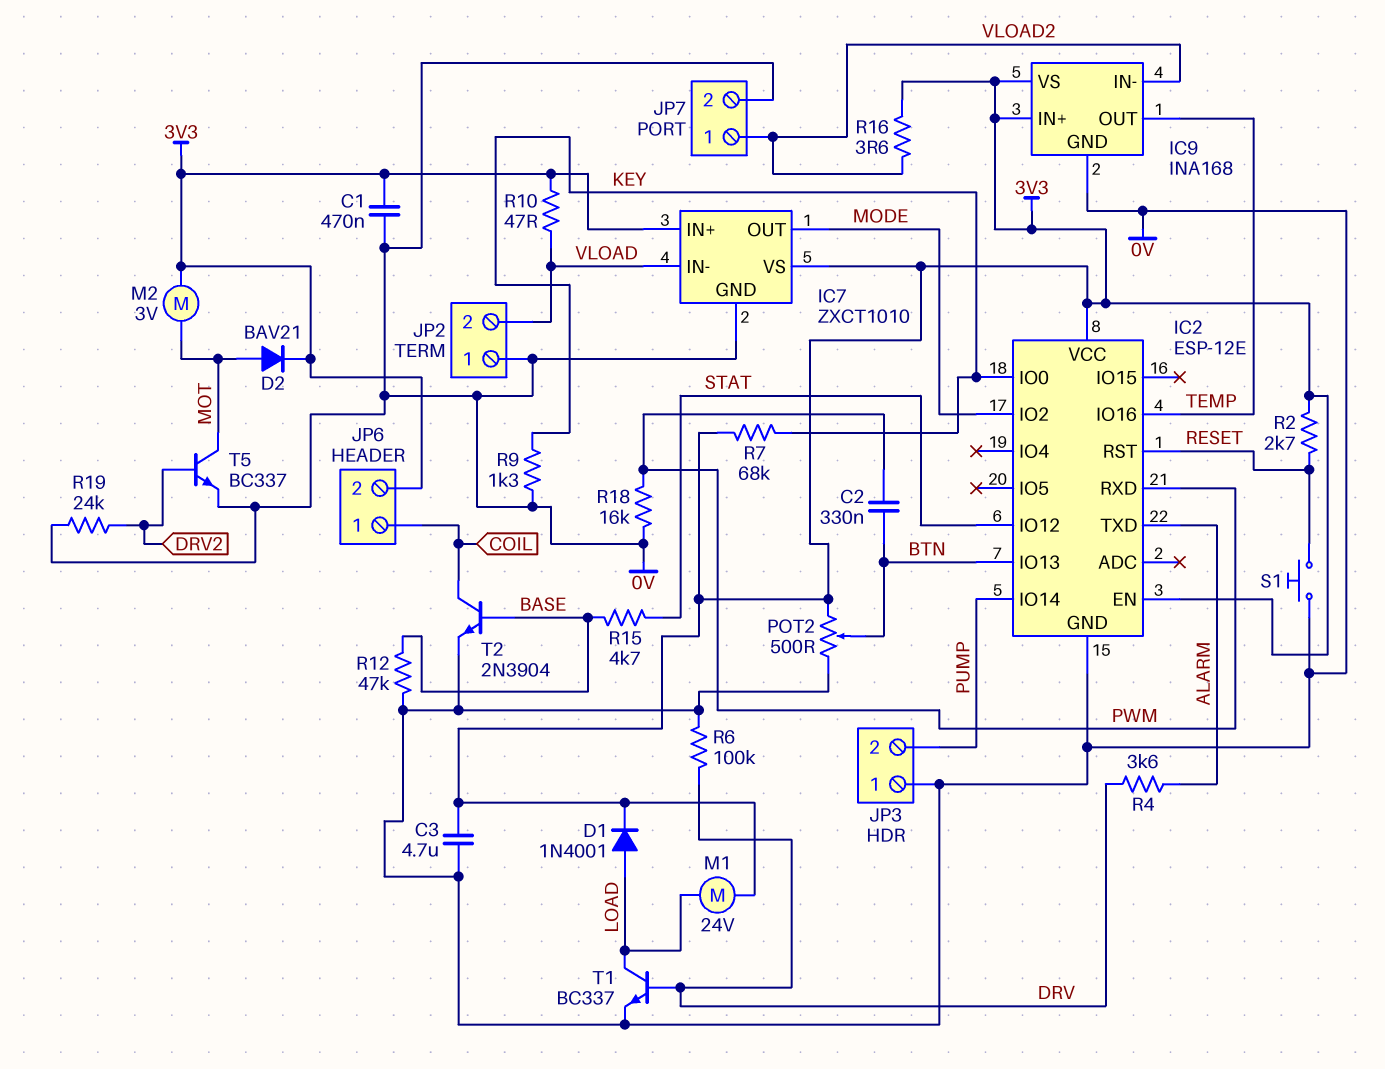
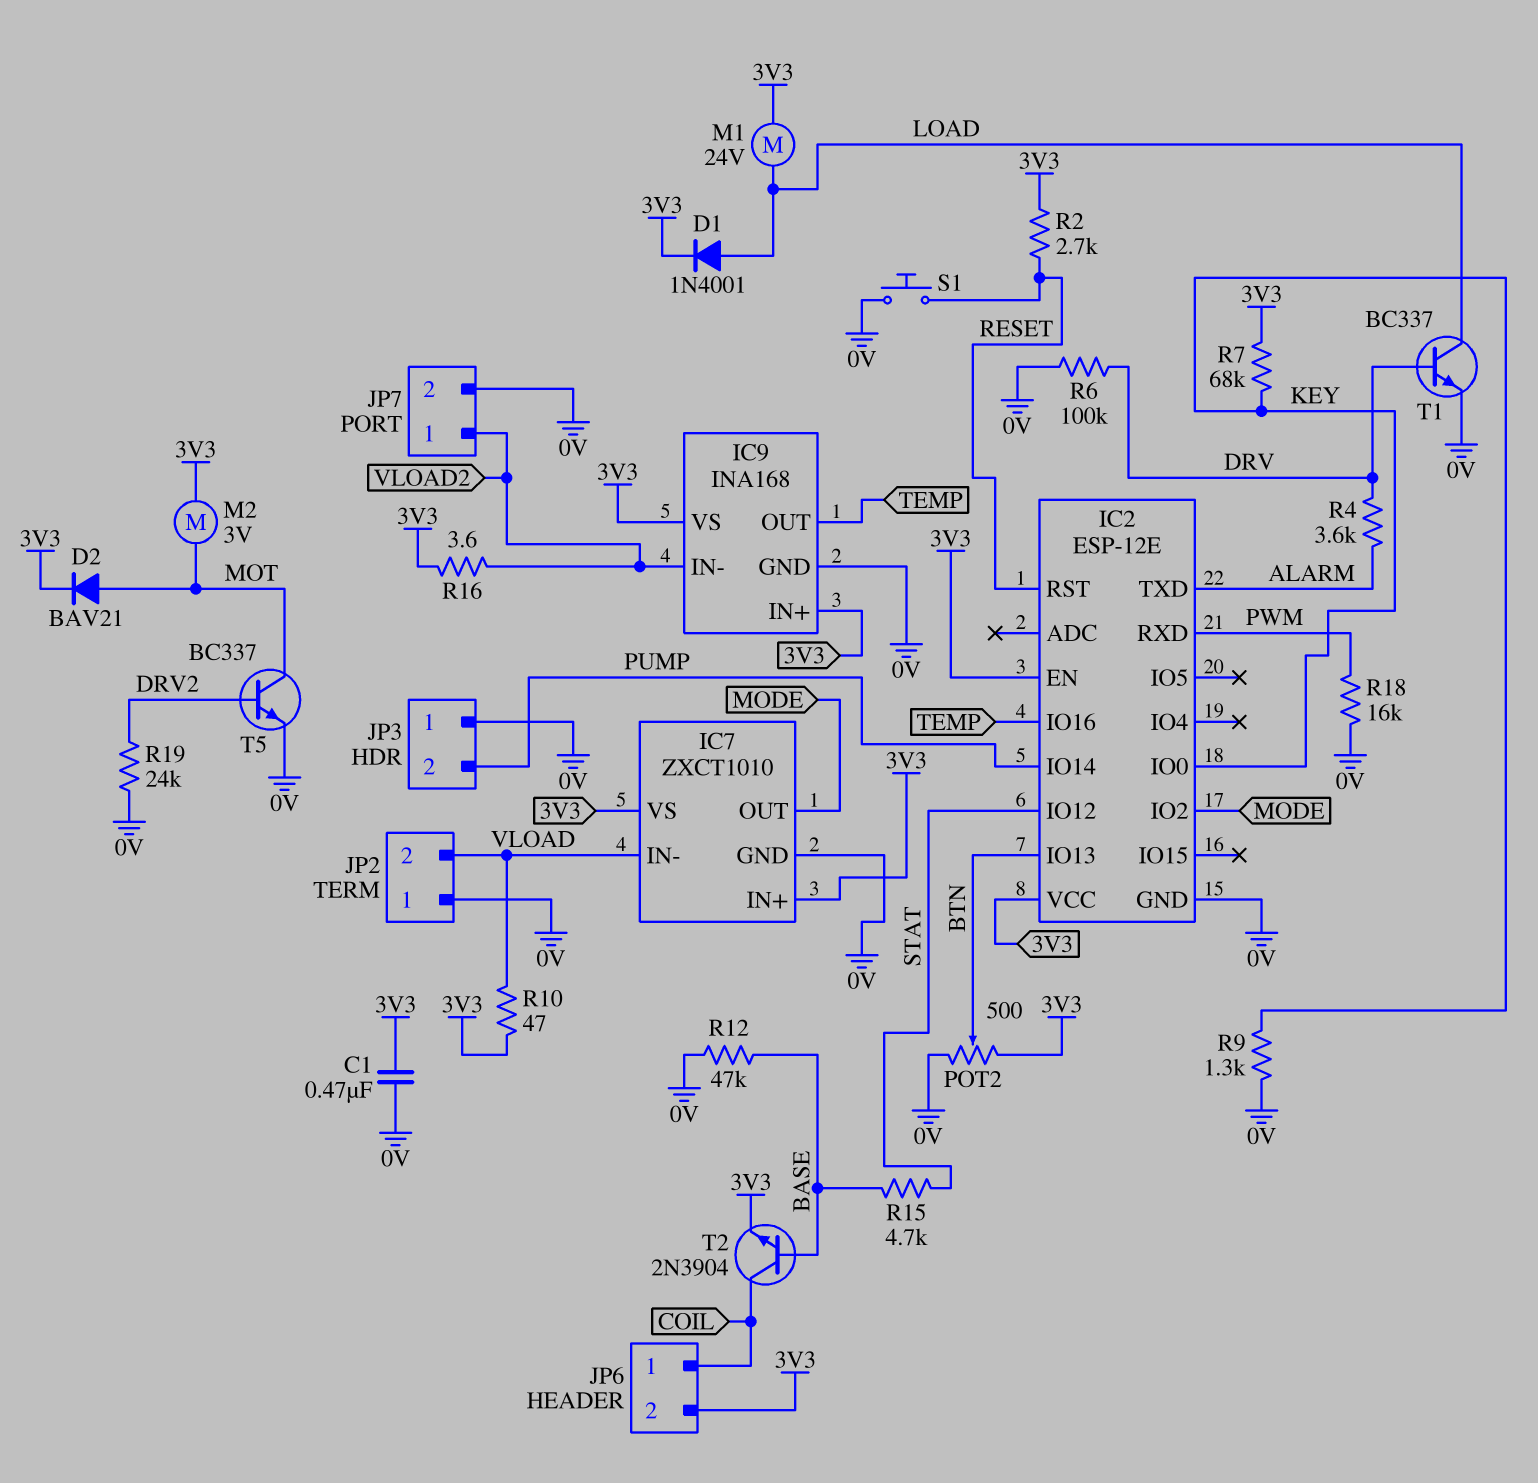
C2: 330nF (BTN, PWM) -> none
C3: 4.7uF (0V, 3V3) -> none
T2: NPN 2N3904 (B BASE, C COIL, E 0V) -> NPN 2N3904 (B BASE, C COIL, E 3V3)

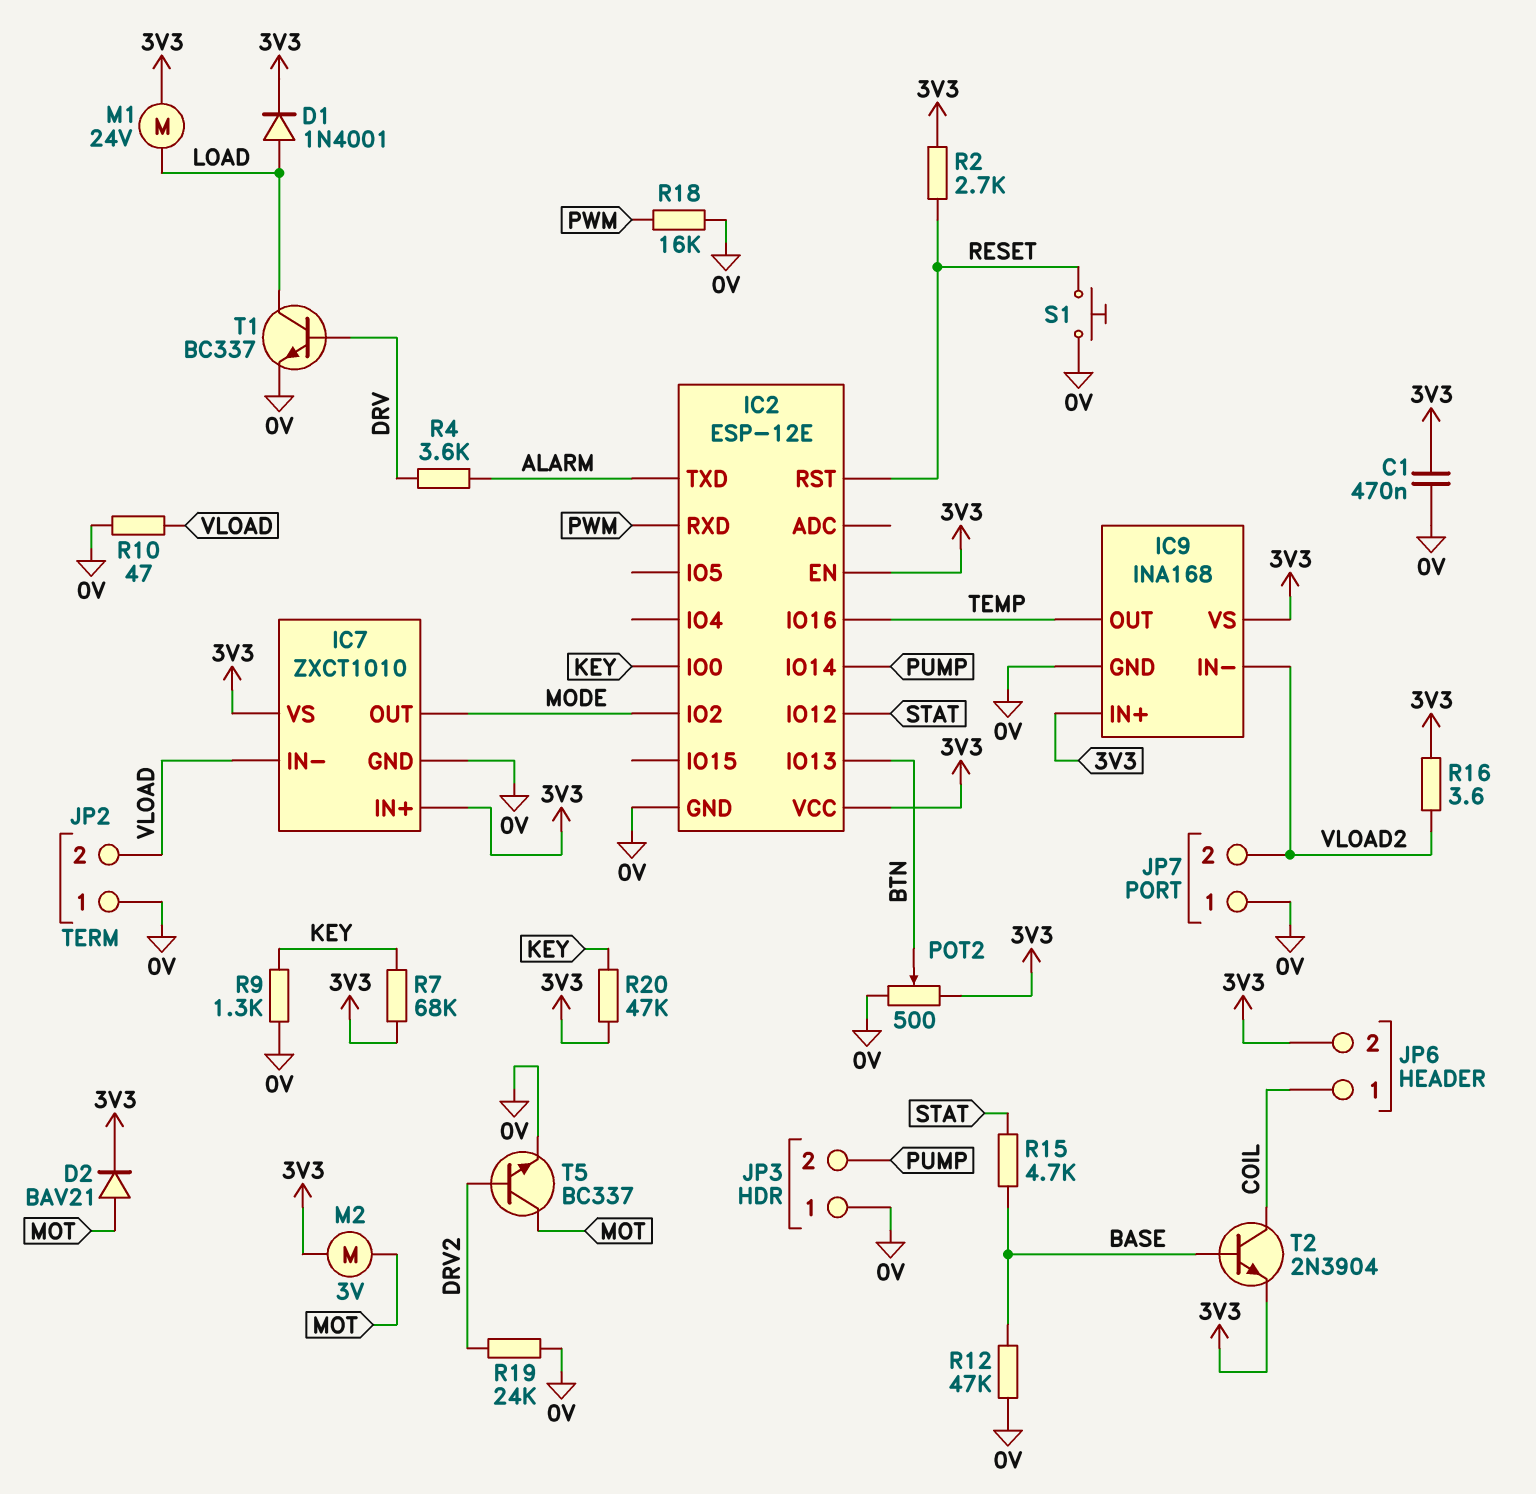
JP7 pin 1: VLOAD2 -> 0V
JP7 pin 2: 0V -> VLOAD2
R6: 100k (0V, DRV) -> none
R10: 47 (3V3, VLOAD) -> 47 (0V, VLOAD)
R20: none -> 47k (3V3, KEY)

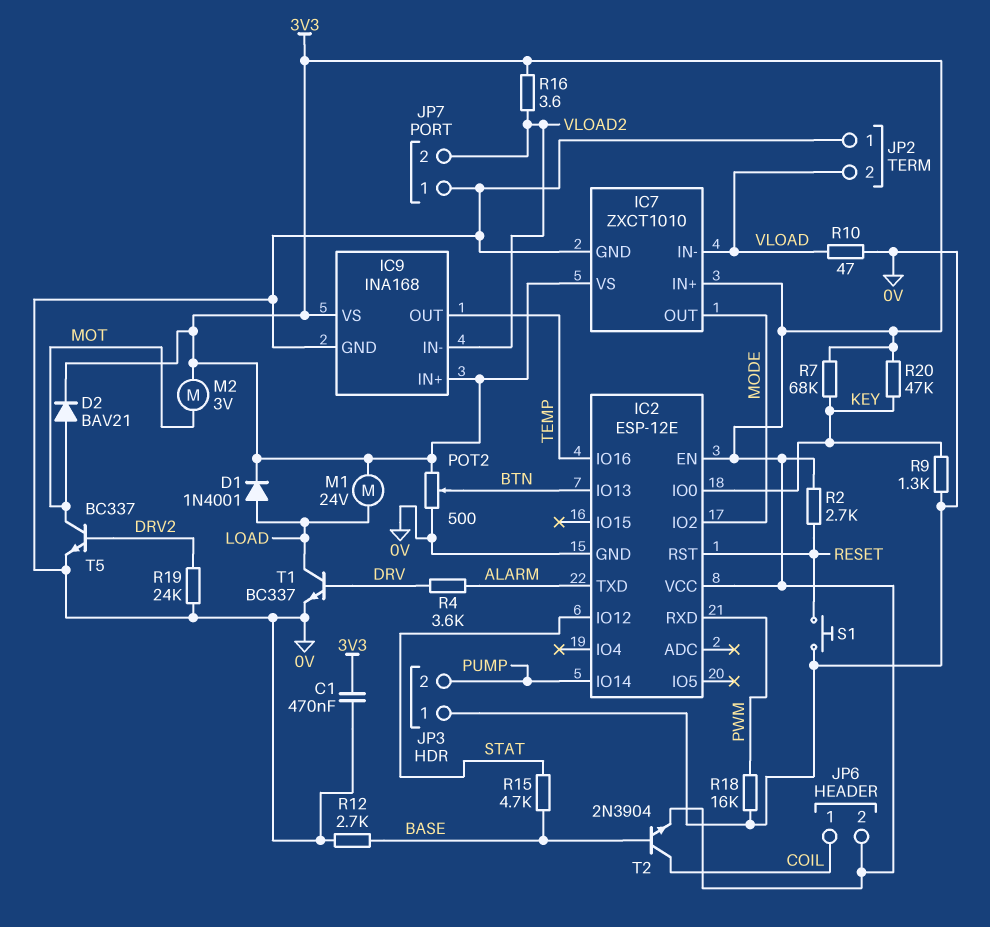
R12: 47k (0V, BASE) -> 2.7k (0V, BASE)

